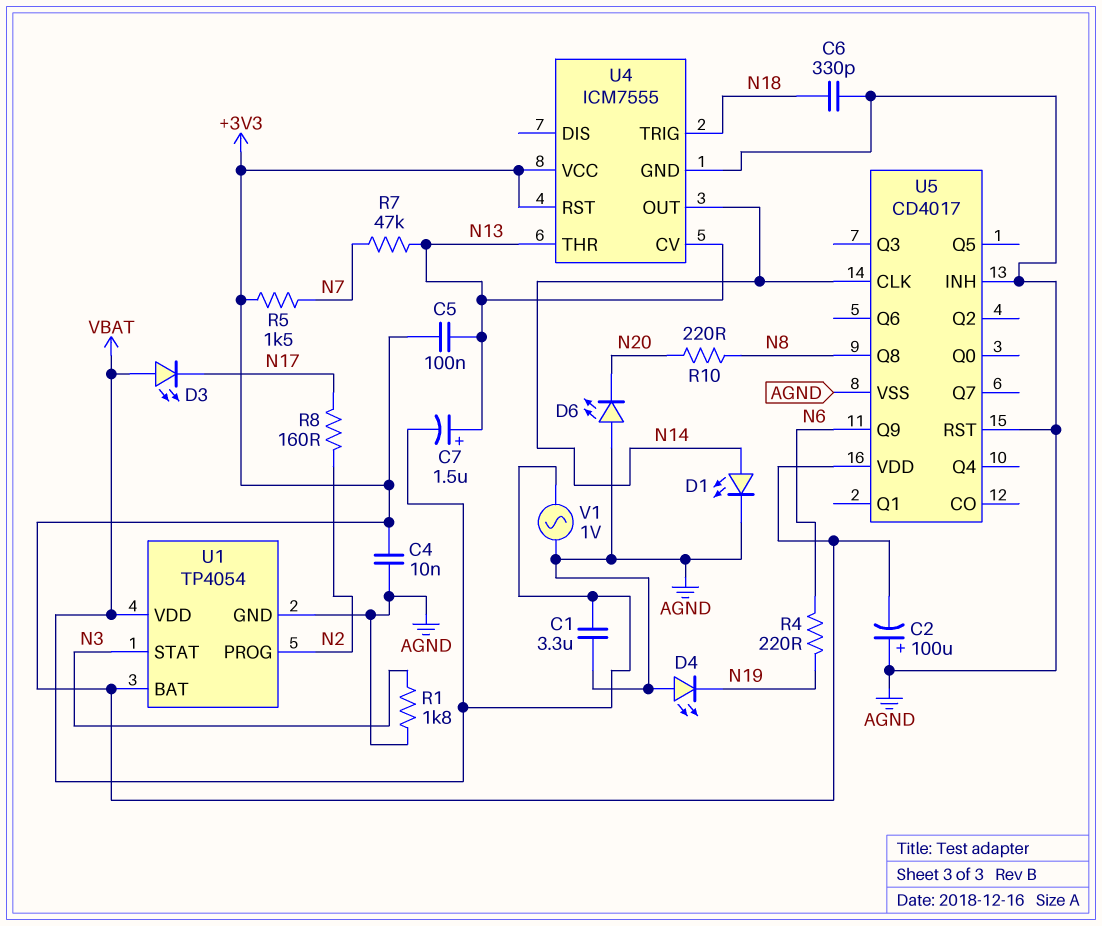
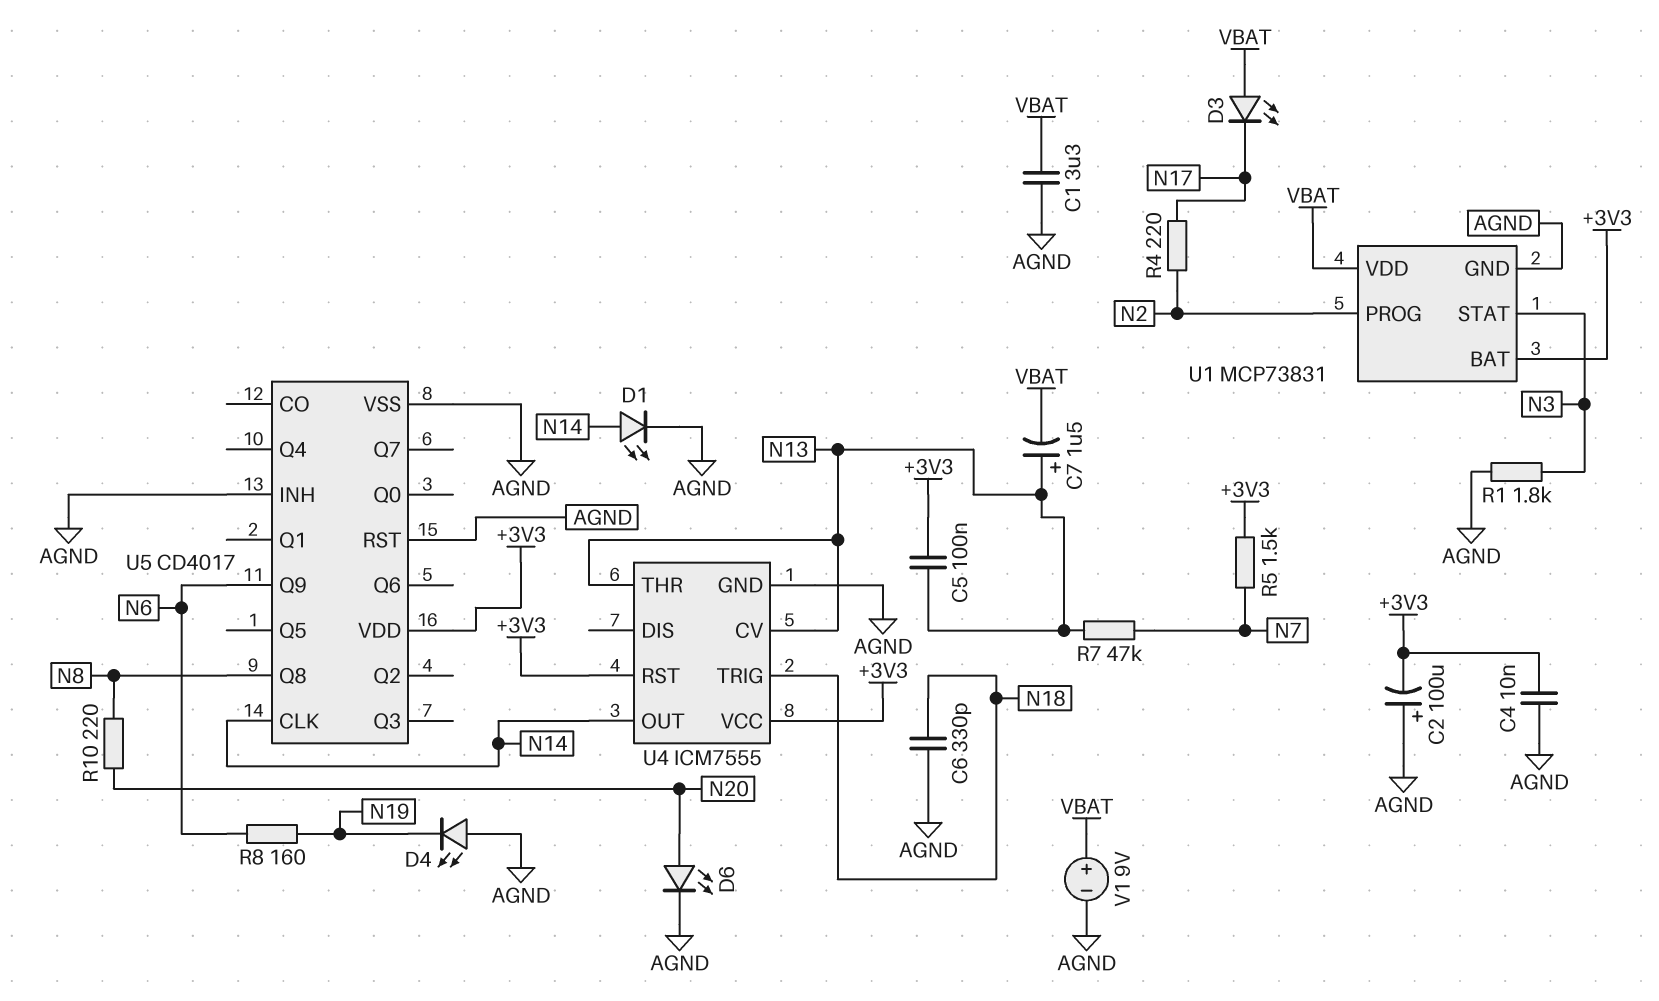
D6: LED (A AGND, K N20) -> LED (A N20, K AGND)
R4: 220 (N6, N19) -> 220 (N2, N17)
R8: 160 (N2, N17) -> 160 (N6, N19)
U1: TP4054 -> MCP73831
V1: AC 1V (AGND, VBAT) -> 9V (plus VBAT, minus AGND)

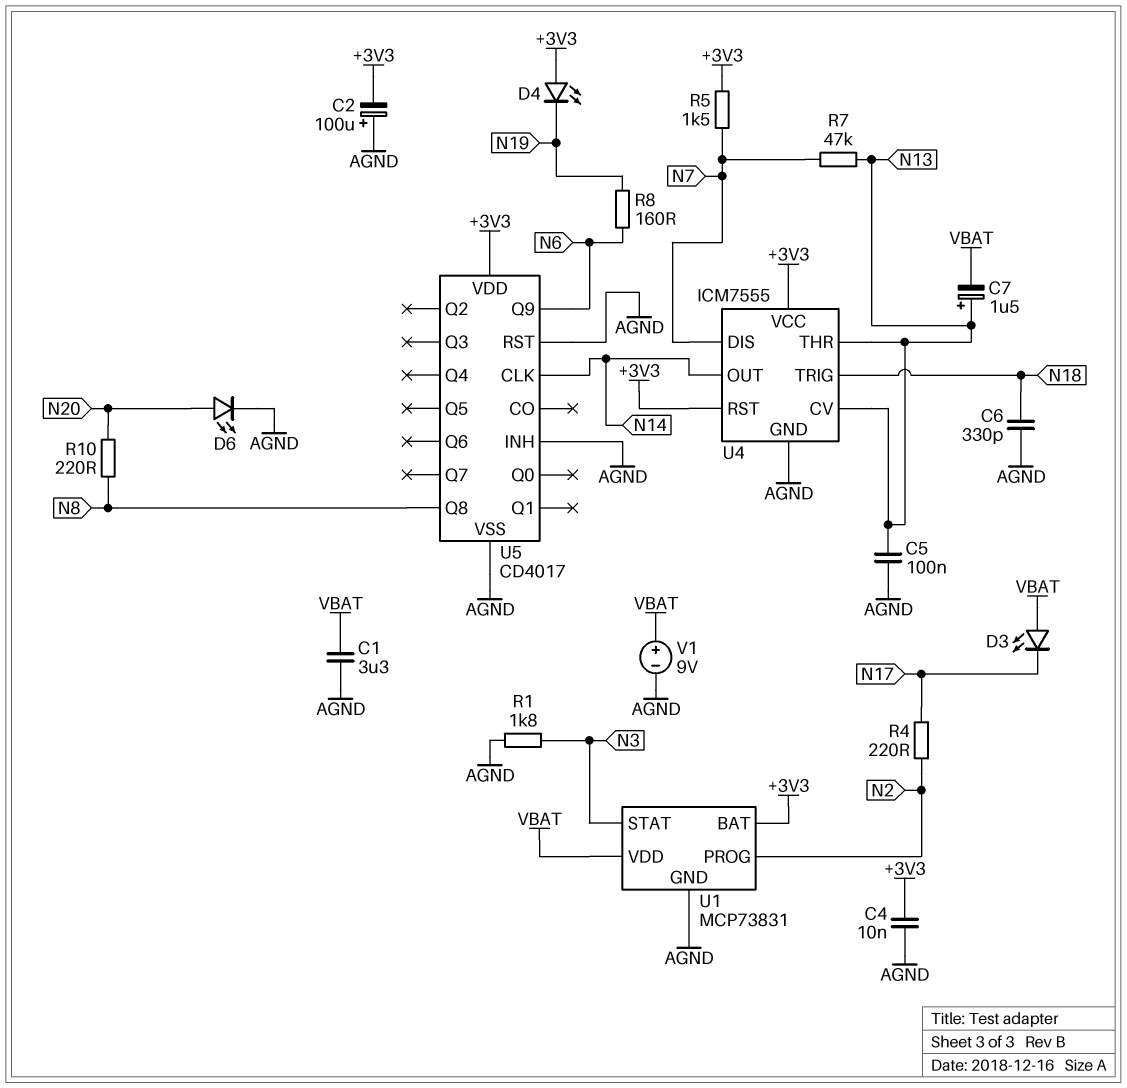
C5: 100nF (+3V3, N13) -> 100nF (AGND, N13)
D1: LED (A N14, K AGND) -> none
D4: LED (A AGND, K N19) -> LED (A +3V3, K N19)
U4 pin DIS: none -> N7

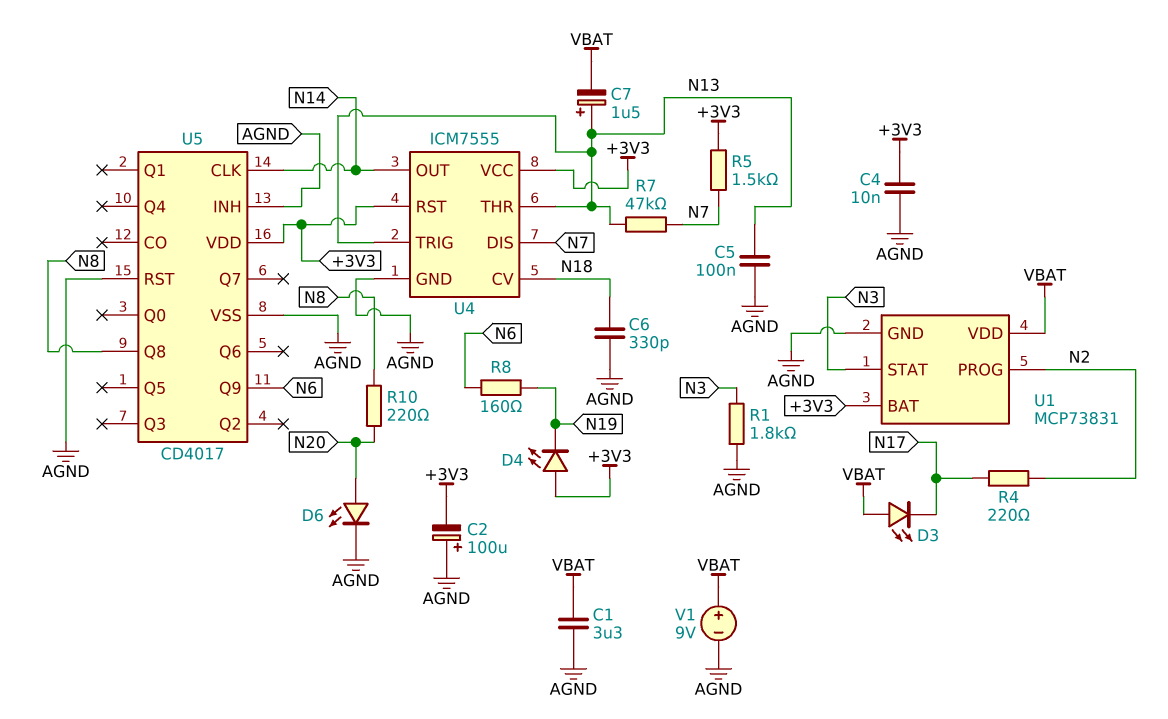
U4 pin CV: N13 -> N18
U4 pin TRIG: N18 -> N13

